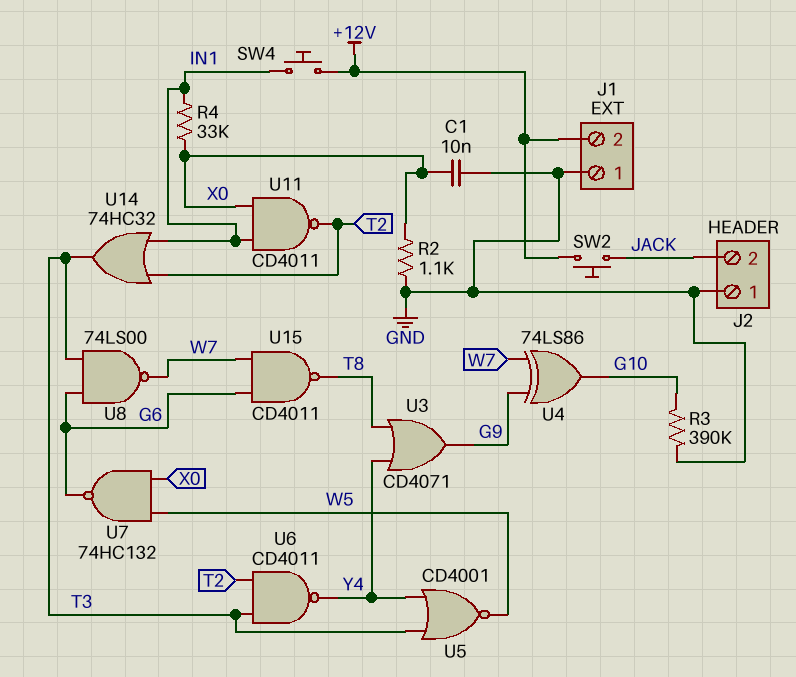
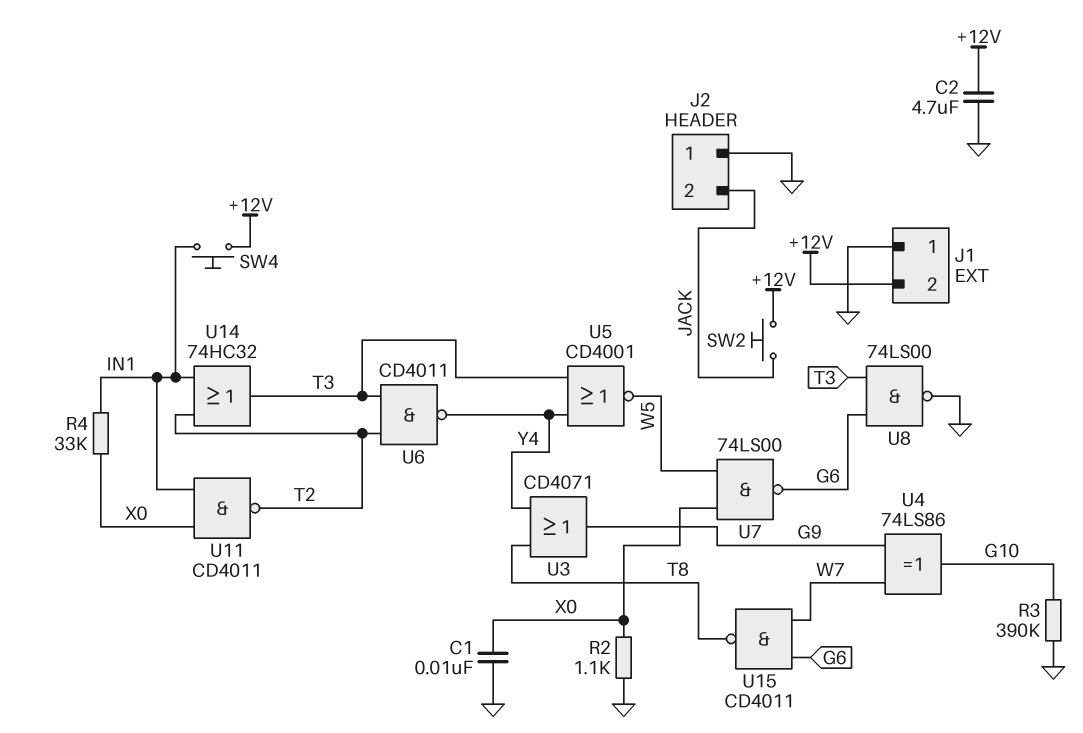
C2: none -> 4.7uF (+12V, GND)
U7: NAND 74HC132 (in W5, in X0, out G6) -> NAND 74LS00 (in W5, in X0, out G6)
U8: NAND 74LS00 (in G6, in T3, out W7) -> NAND 74LS00 (in G6, in T3, out GND)

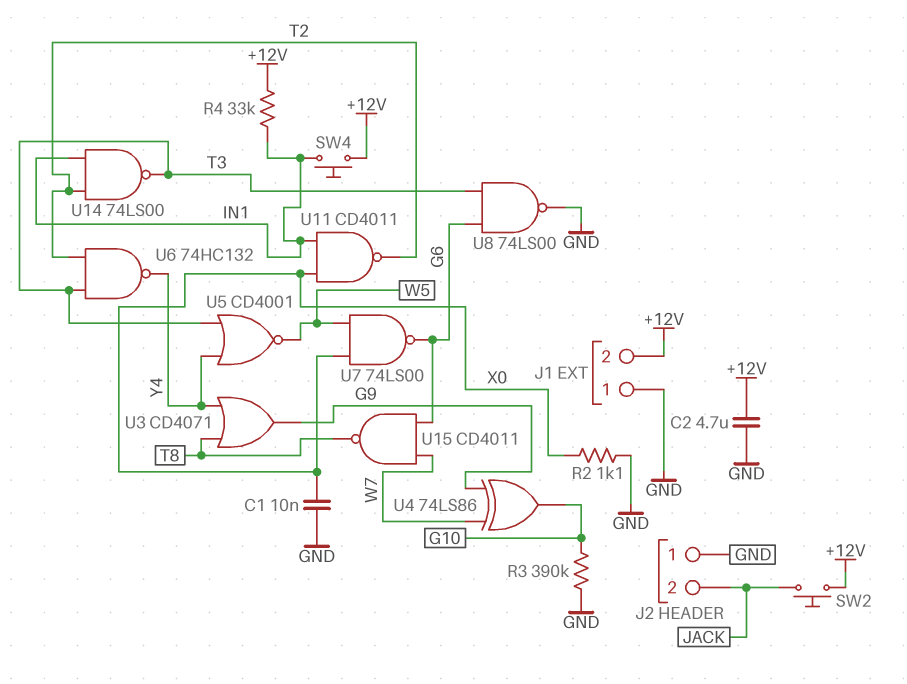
R4: 33k (IN1, X0) -> 33k (+12V, IN1)
U6: NAND CD4011 (in T2, in T3, out Y4) -> NAND 74HC132 (in T2, in T3, out Y4)
U14: OR 74HC32 (in IN1, in T2, out T3) -> NAND 74LS00 (in IN1, in T2, out T3)

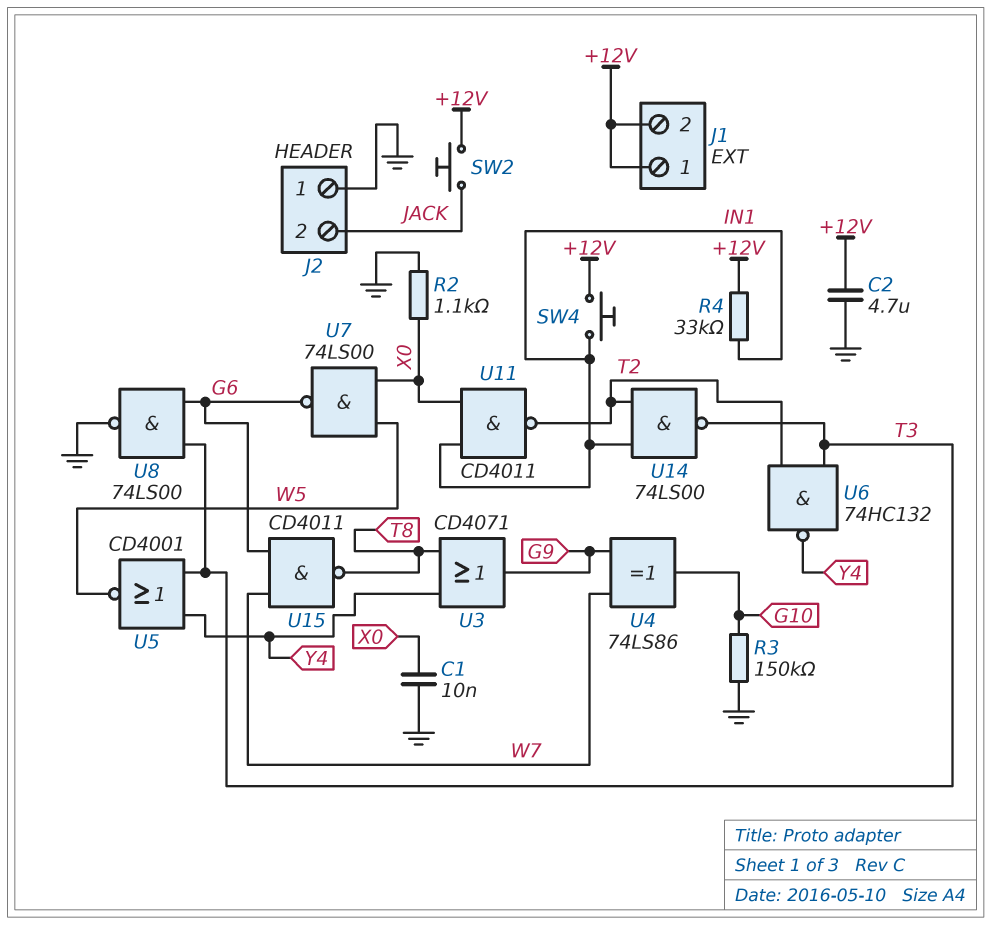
J1 pin 1: GND -> +12V
R3: 390k (G10, GND) -> 150k (G10, GND)

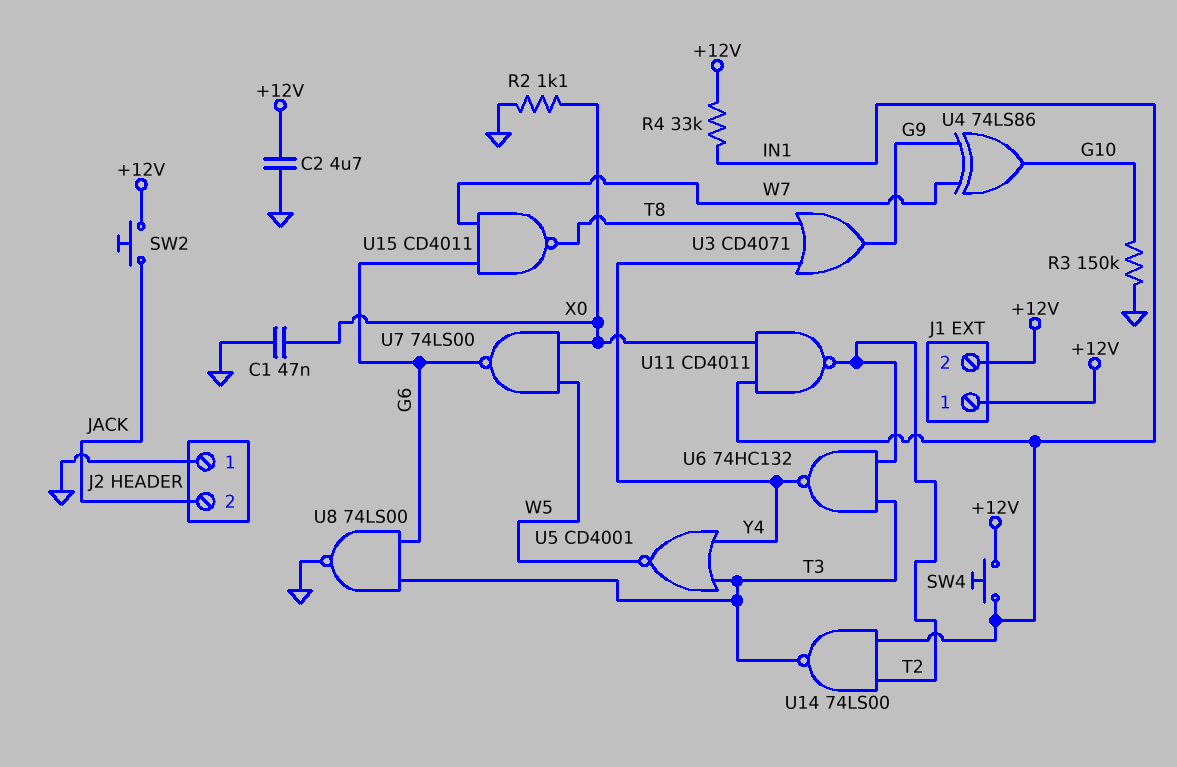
C1: 10nF (GND, X0) -> 47nF (GND, X0)

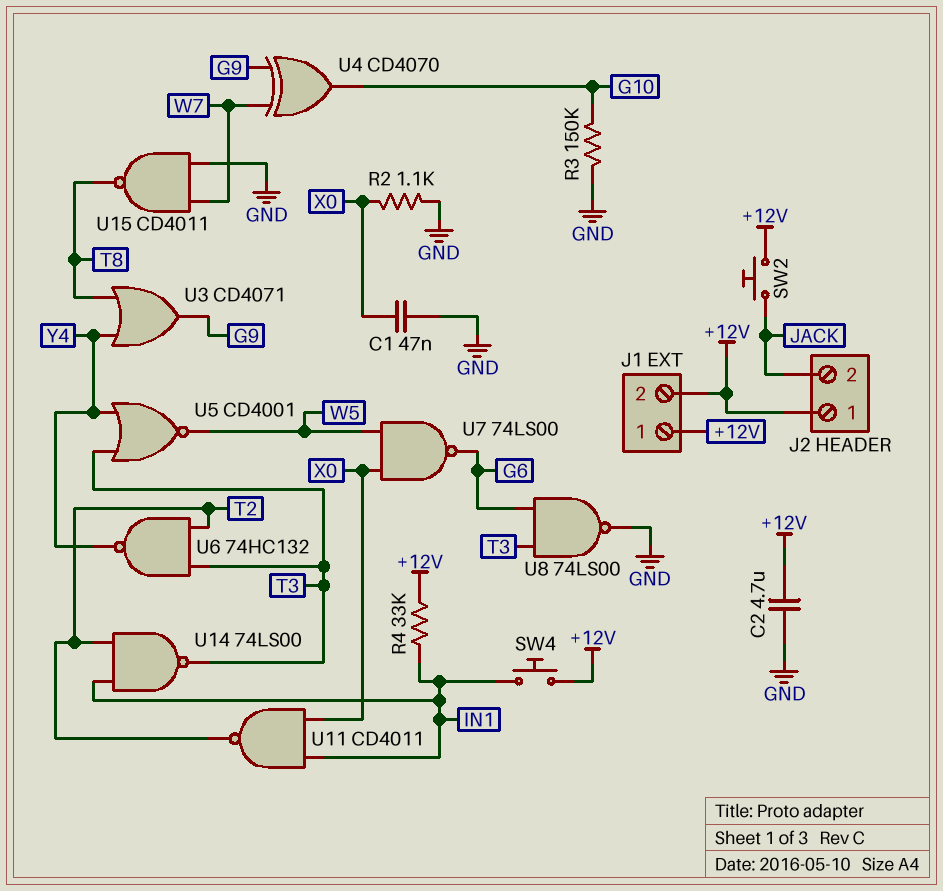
J2 pin 1: GND -> +12V
U4: XOR 74LS86 (in G9, in W7, out G10) -> XOR CD4070 (in G9, in W7, out G10)
U15: NAND CD4011 (in G6, in W7, out T8) -> NAND CD4011 (in GND, in W7, out T8)

